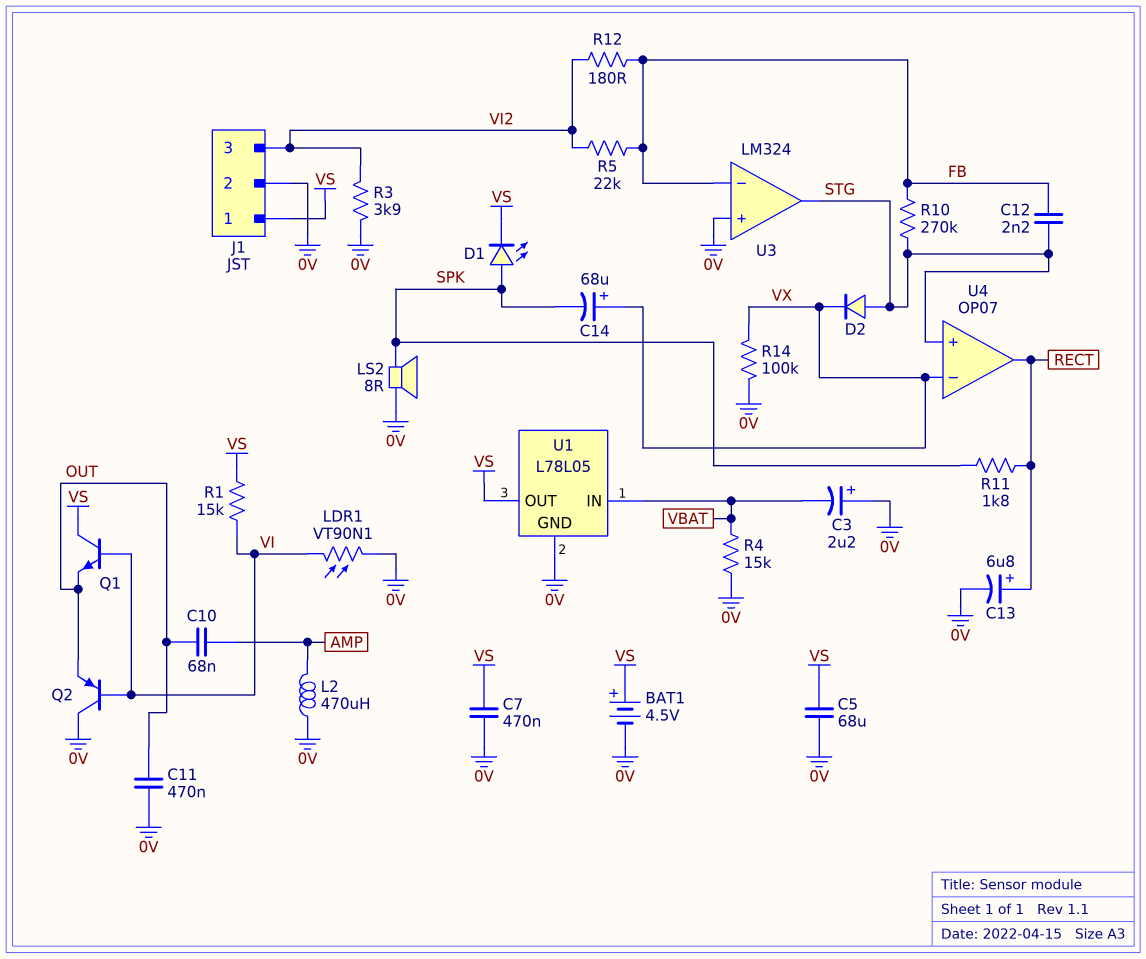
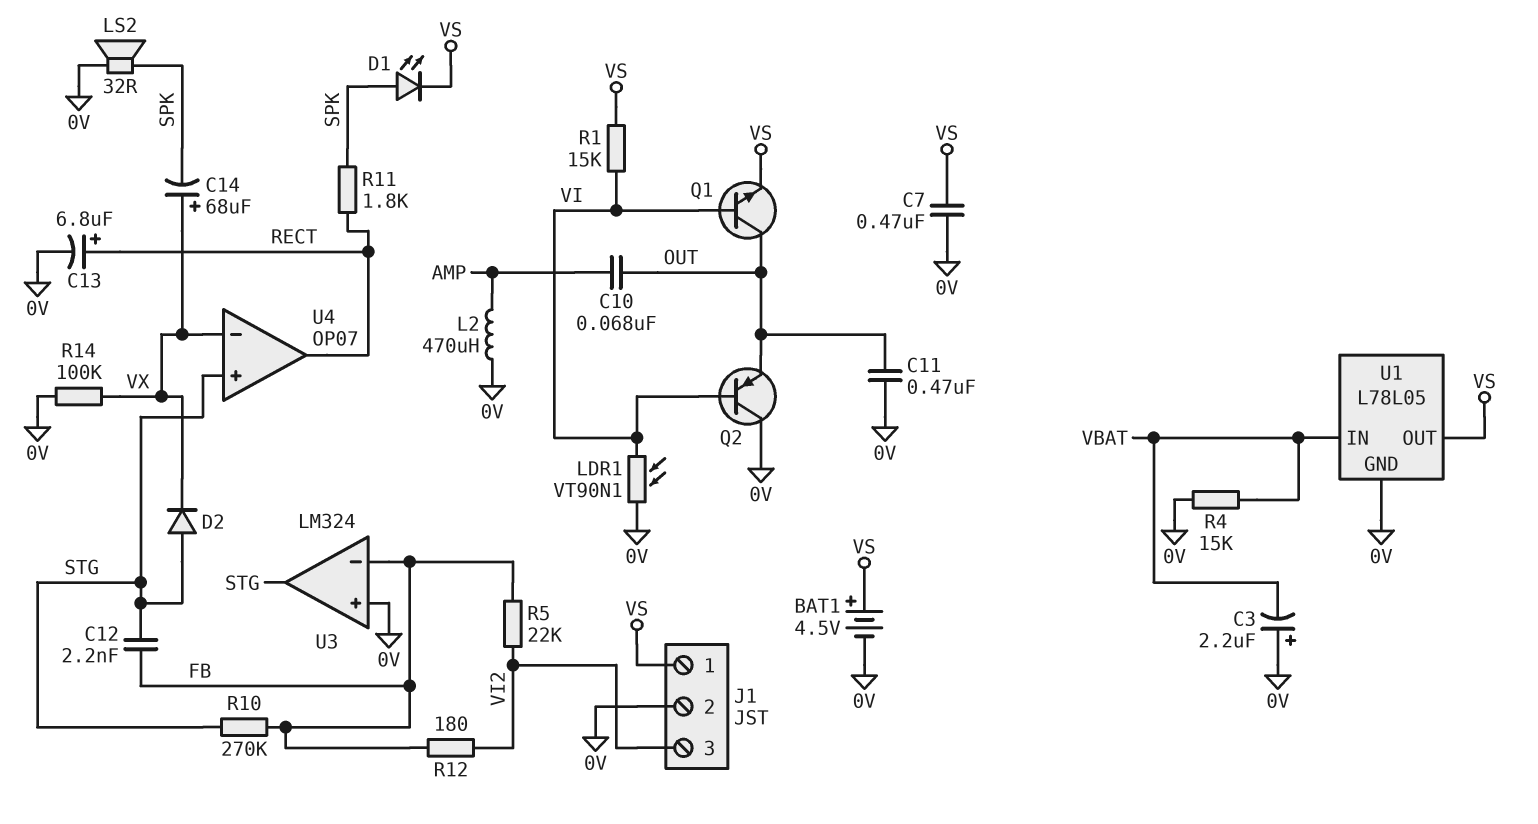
C5: 68uF (0V, VS) -> none
LS2: speaker 8R (0V, SPK) -> speaker 32R (0V, SPK)
Q1: NPN (B VI, C VS, E OUT) -> NPN (B VI, C OUT, E VS)
R3: 3.9k (0V, VI2) -> none

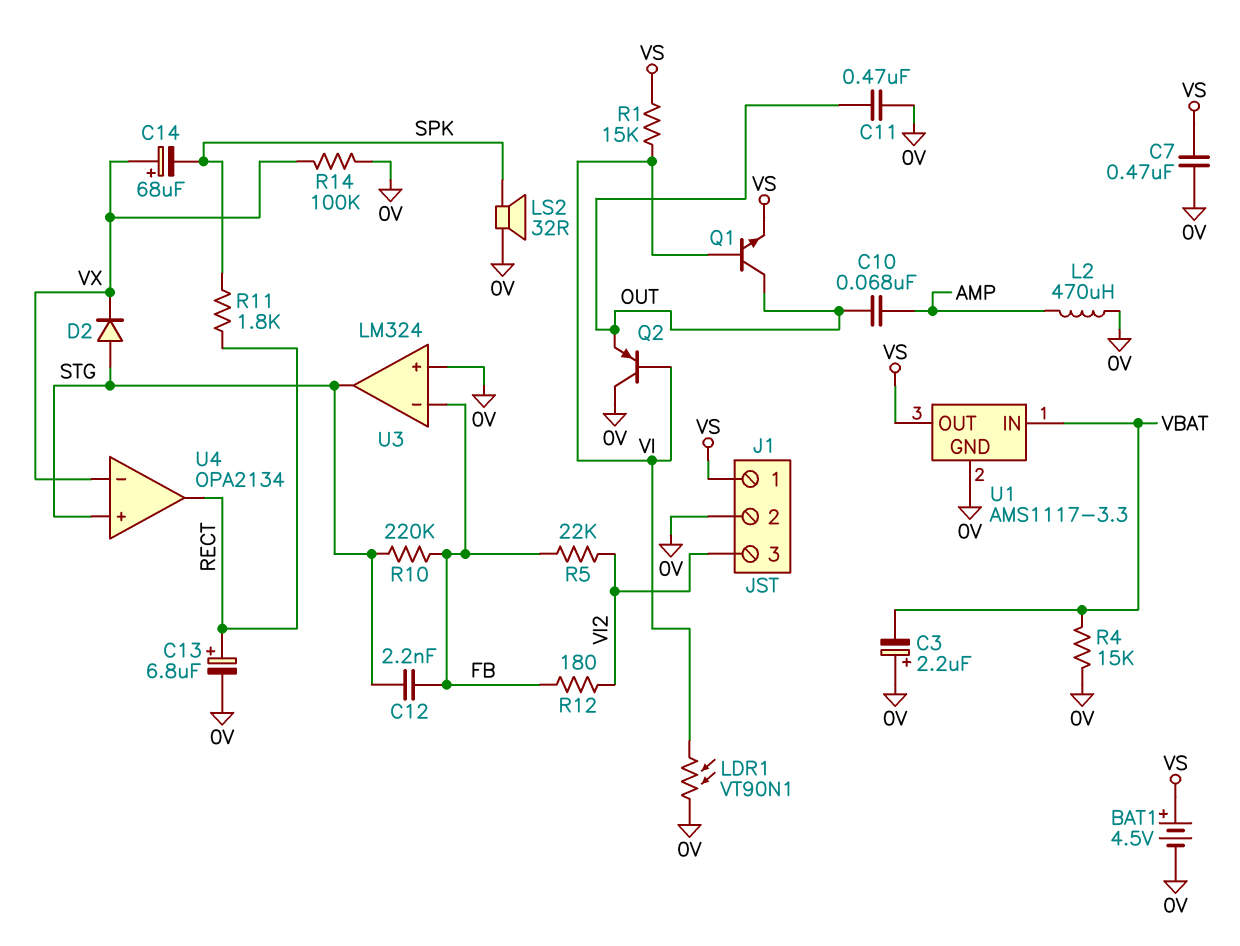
D1: LED (A SPK, K VS) -> none
R10: 270k (FB, STG) -> 220k (FB, STG)
U1: L78L05 -> AMS1117-3.3
U4: OP07 -> OPA2134

